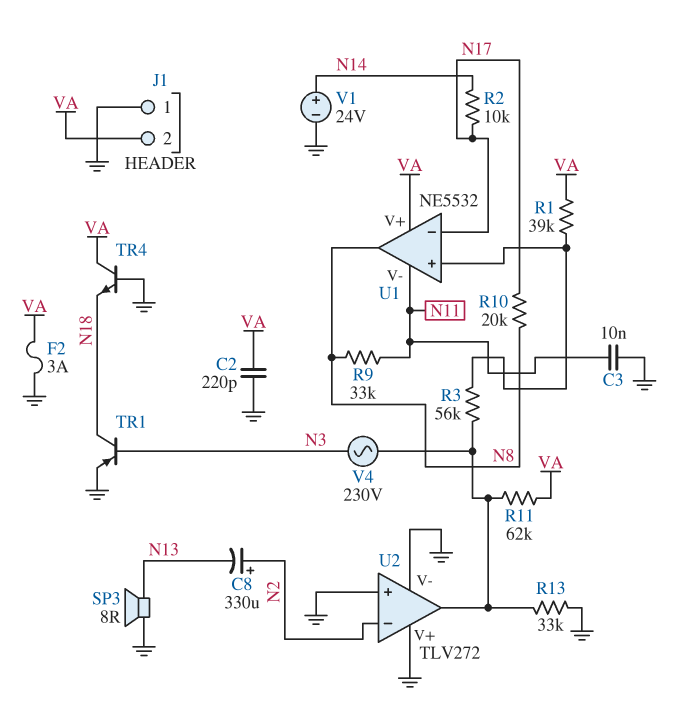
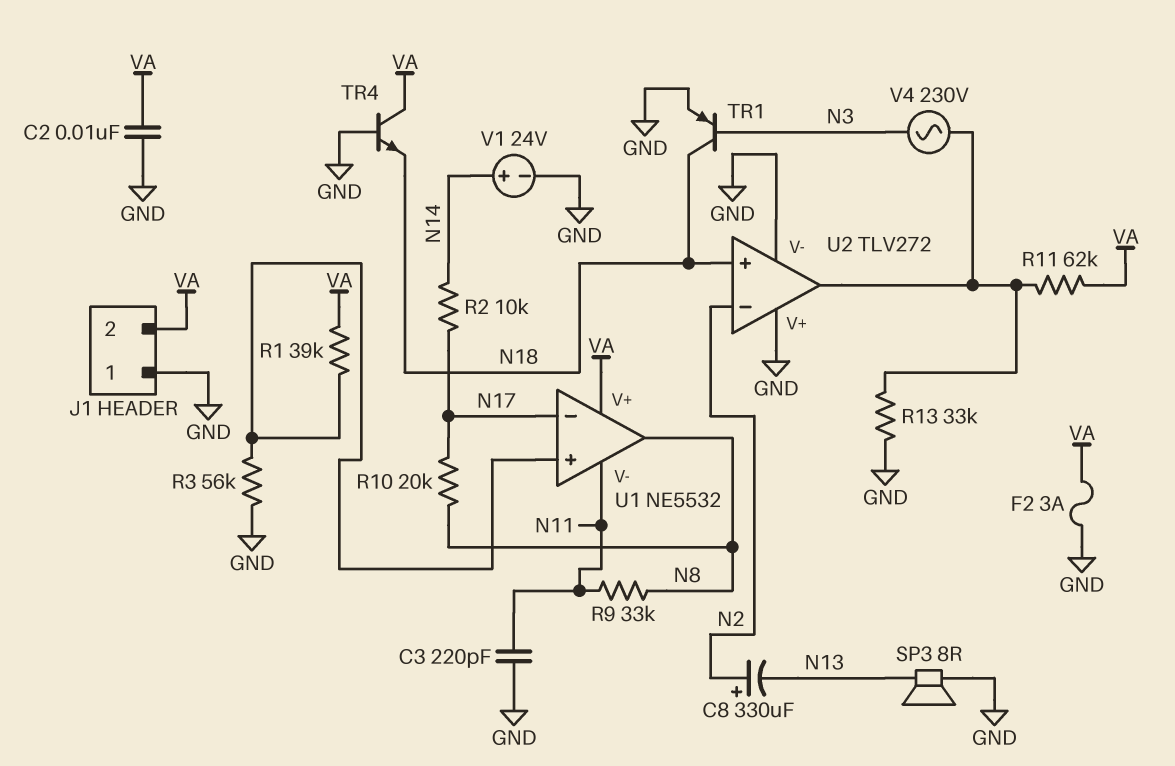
C2: 220pF (GND, VA) -> 10nF (GND, VA)
C3: 10nF (GND, N11) -> 220pF (GND, N11)
R3: 56k (U1/in+, U2/out) -> 56k (GND, U1/in+)
U2 pin in+: GND -> N18

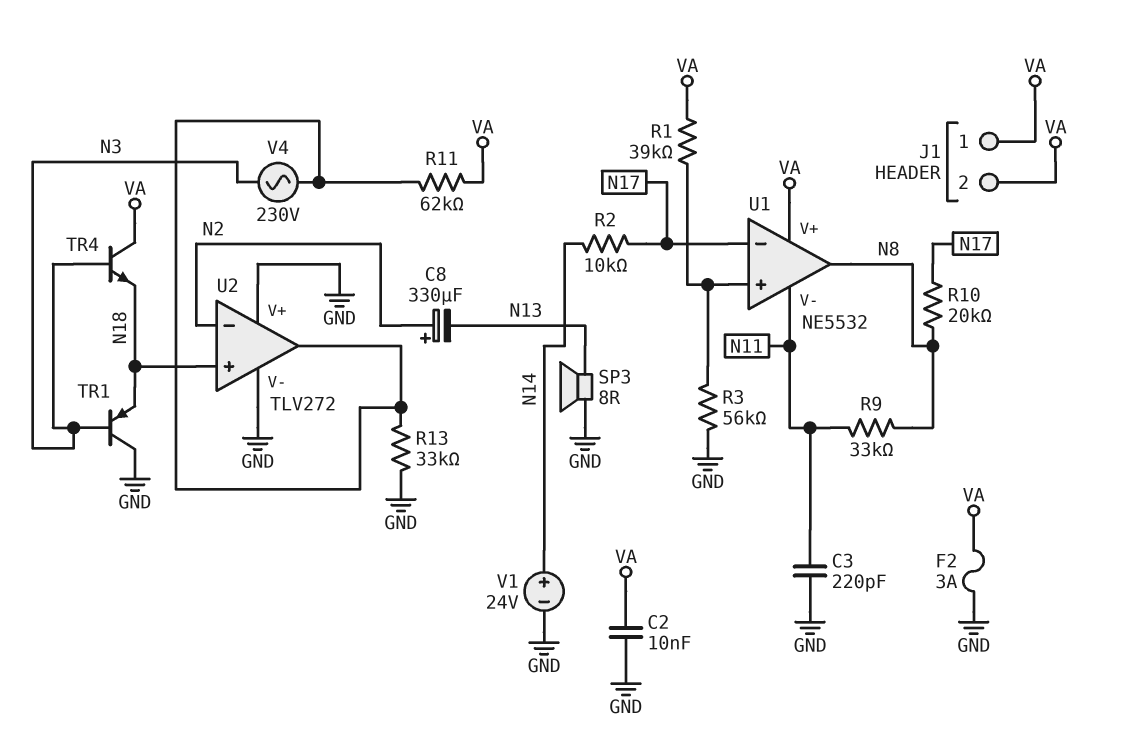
J1 pin 1: GND -> VA
TR1: PNP (B N3, C N18, E GND) -> PNP (B N3, C GND, E N18)
TR4: NPN (B GND, C VA, E N18) -> NPN (B N3, C VA, E N18)

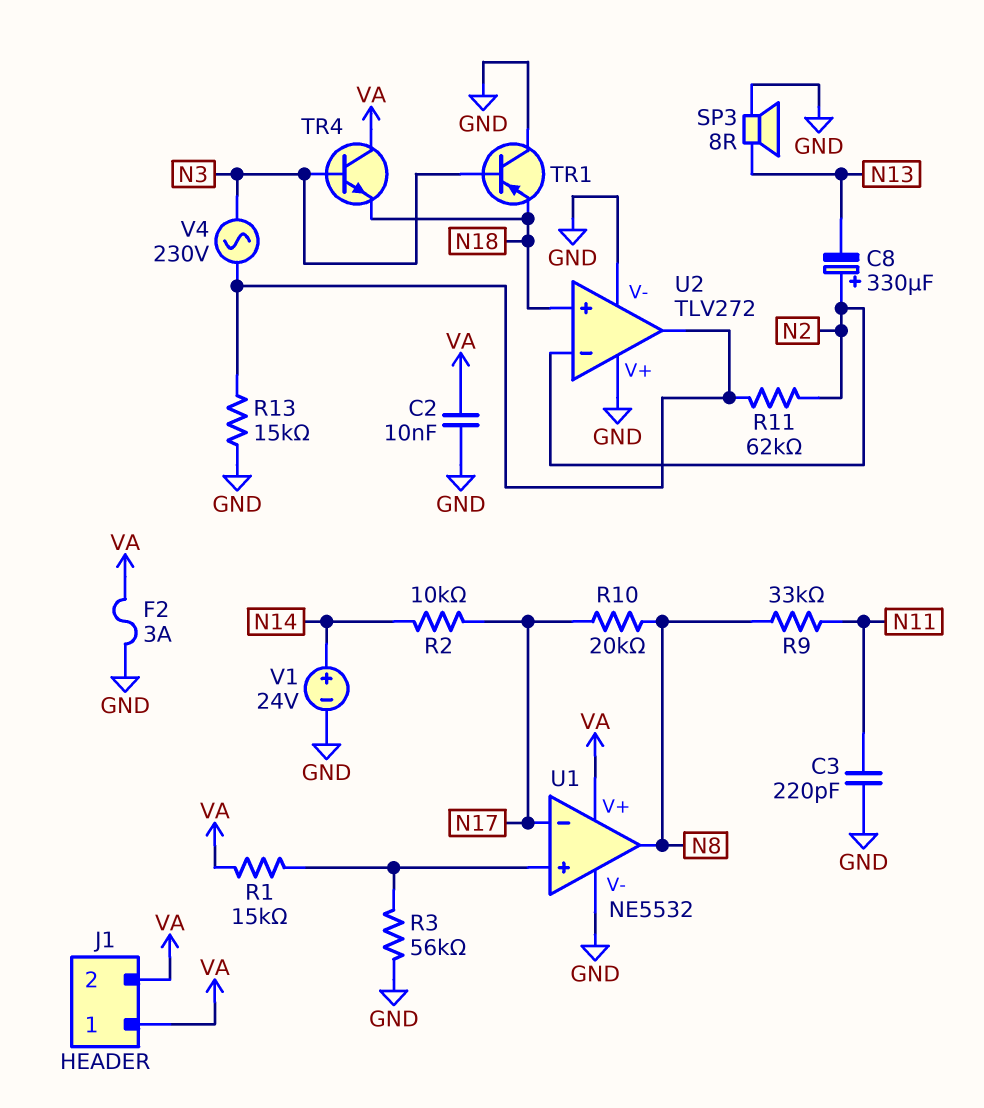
R1: 39k (U1/in+, VA) -> 15k (U1/in+, VA)
R11: 62k (U2/out, VA) -> 62k (N2, U2/out)
R13: 33k (GND, U2/out) -> 15k (GND, U2/out)
U1 pin V-: N11 -> GND

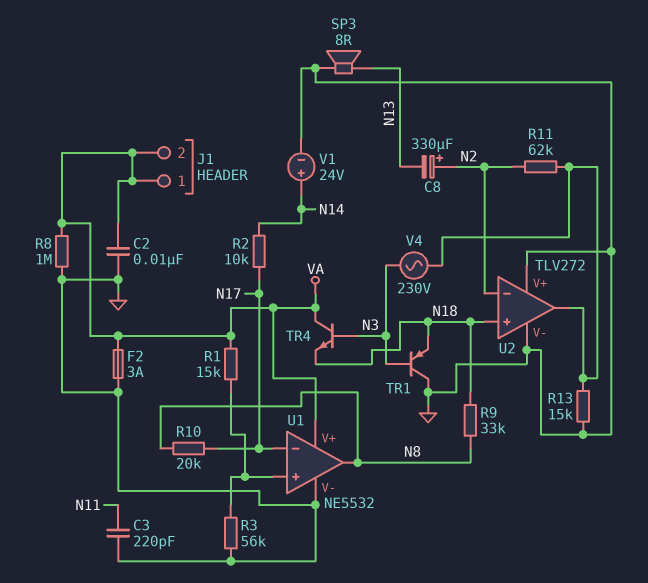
R8: none -> 1M (GND, VA)
R9: 33k (N8, N11) -> 33k (N8, N18)

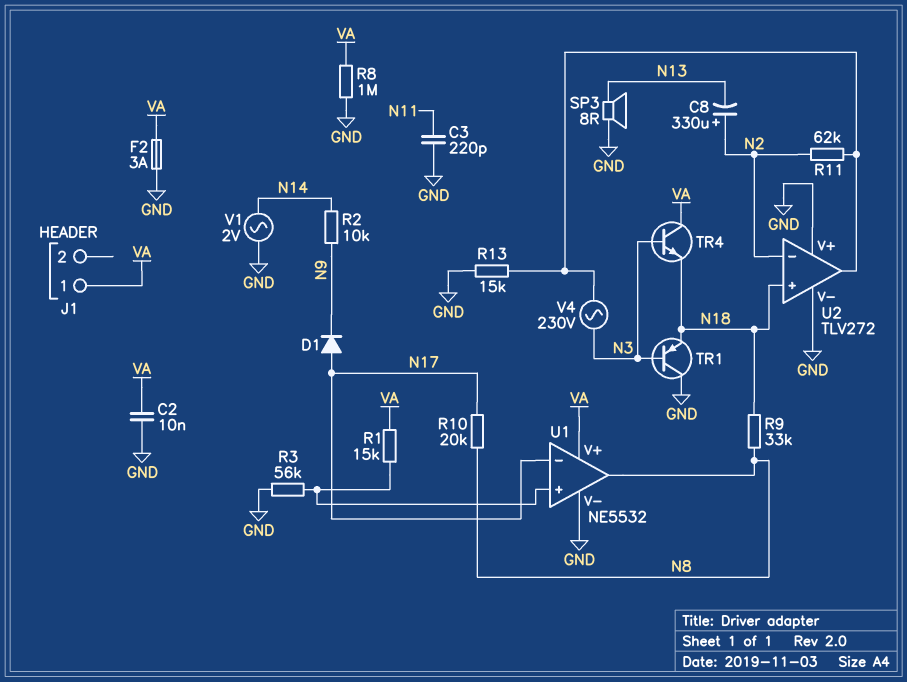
D1: none -> diode (A N17, K N9)
J1 pin 2: VA -> none
R2: 10k (N14, N17) -> 10k (N9, N14)
V1: 24V (plus N14, minus GND) -> AC 2V (GND, N14)

